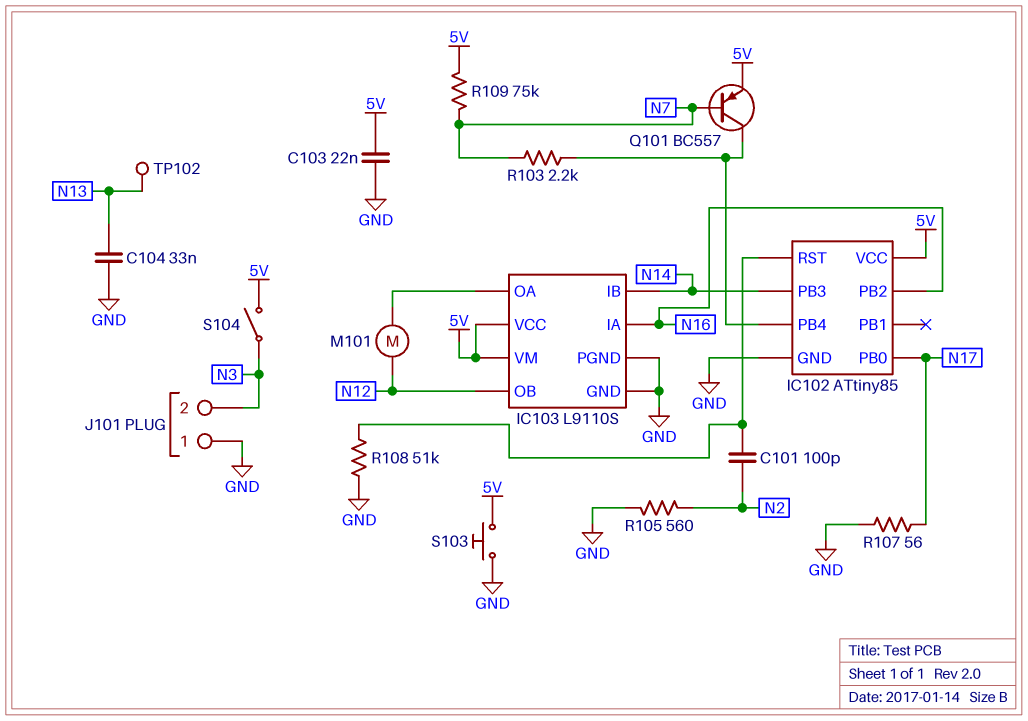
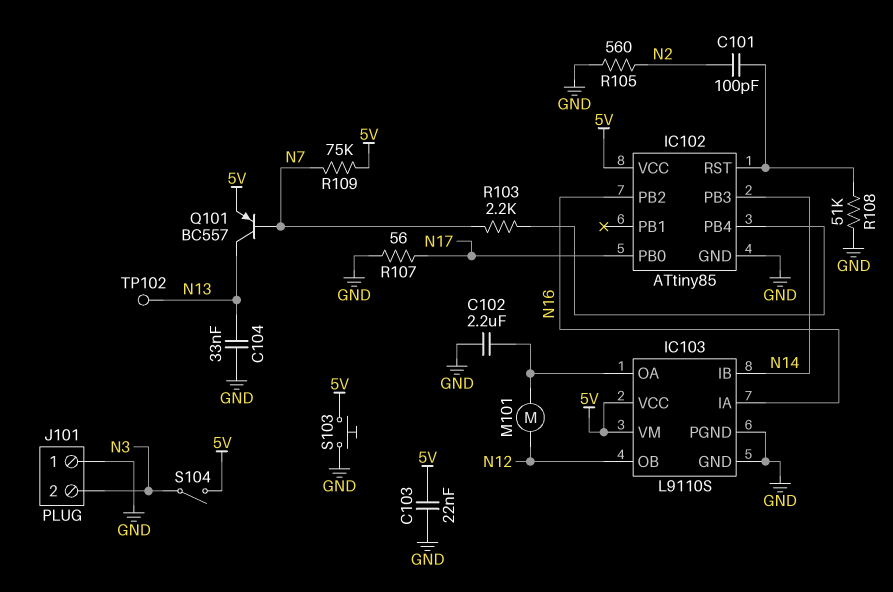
C102: none -> 2.2uF (GND, IC103/OA)
Q101: PNP BC557 (B N7, C IC102/PB4, E 5V) -> PNP BC557 (B N7, C N13, E 5V)

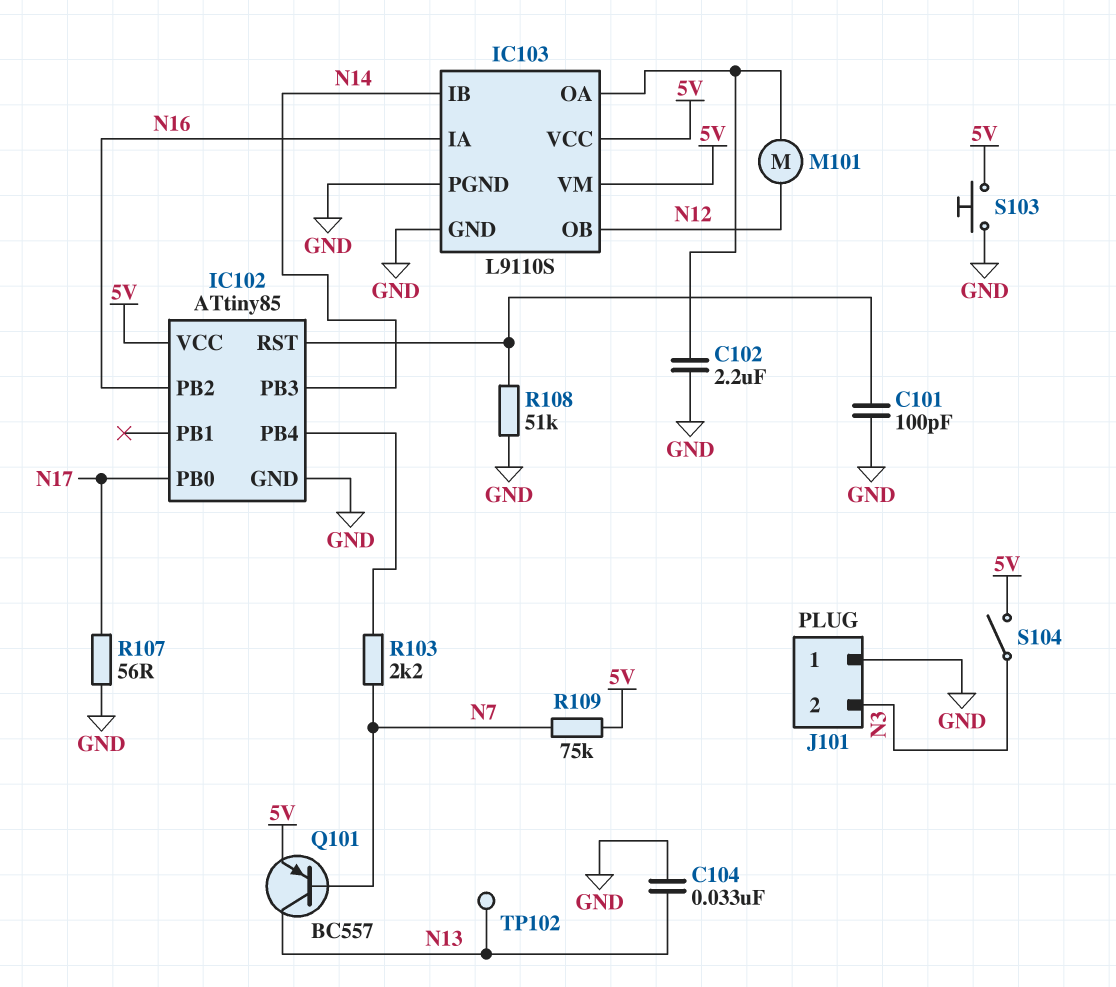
C101: 100pF (IC102/RST, N2) -> 100pF (GND, IC102/RST)
C103: 22nF (5V, GND) -> none
R105: 560 (GND, N2) -> none

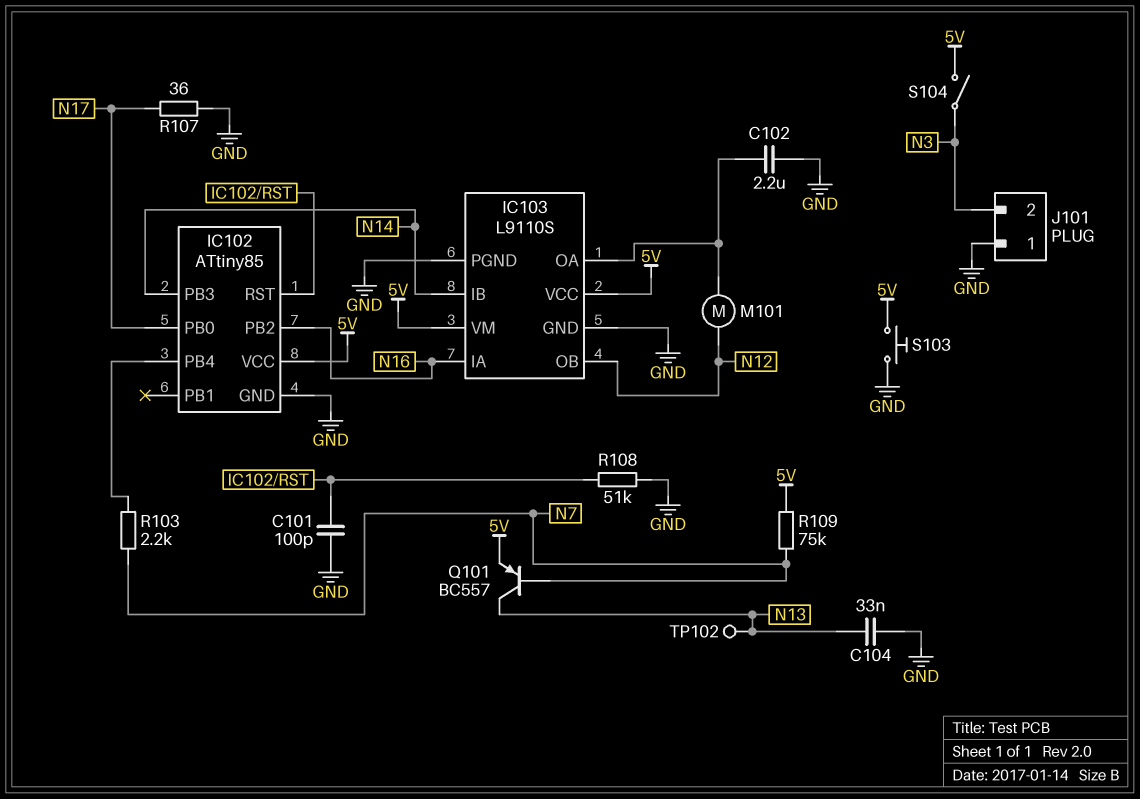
R107: 56 (GND, N17) -> 36 (GND, N17)

